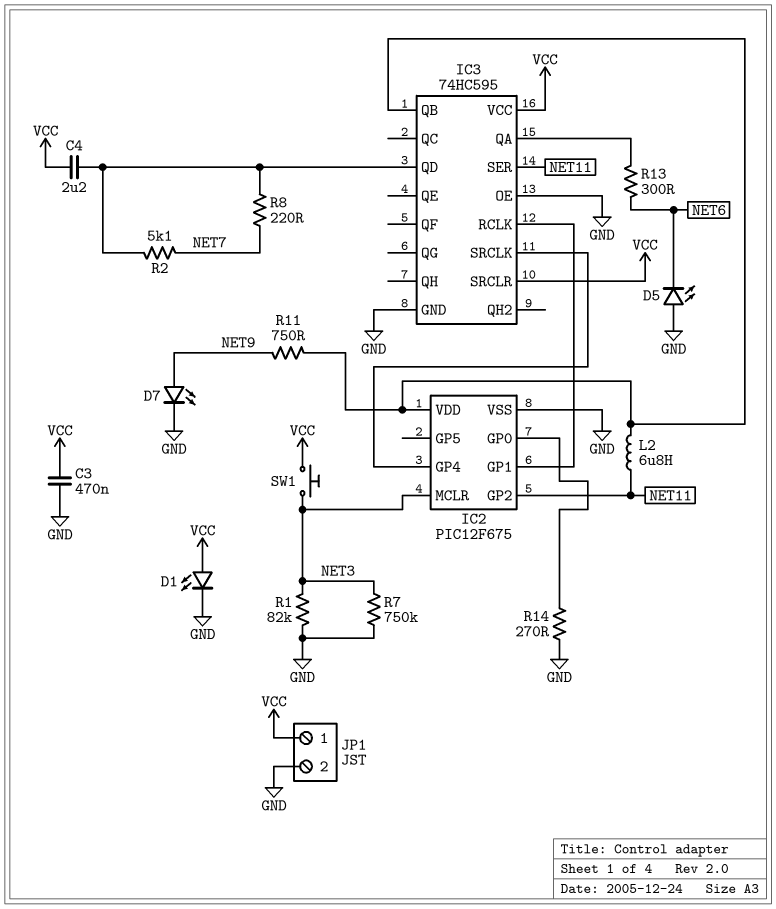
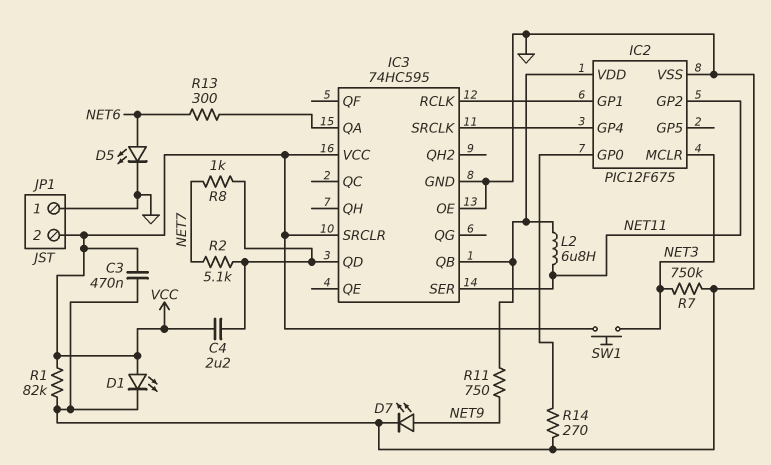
D5: LED (A GND, K NET6) -> LED (A NET6, K GND)
JP1 pin 1: VCC -> GND
JP1 pin 2: GND -> VCC
R1: 82k (GND, NET3) -> 82k (GND, VCC)
R8: 220 (IC3/QD, NET7) -> 1k (IC3/QD, NET7)

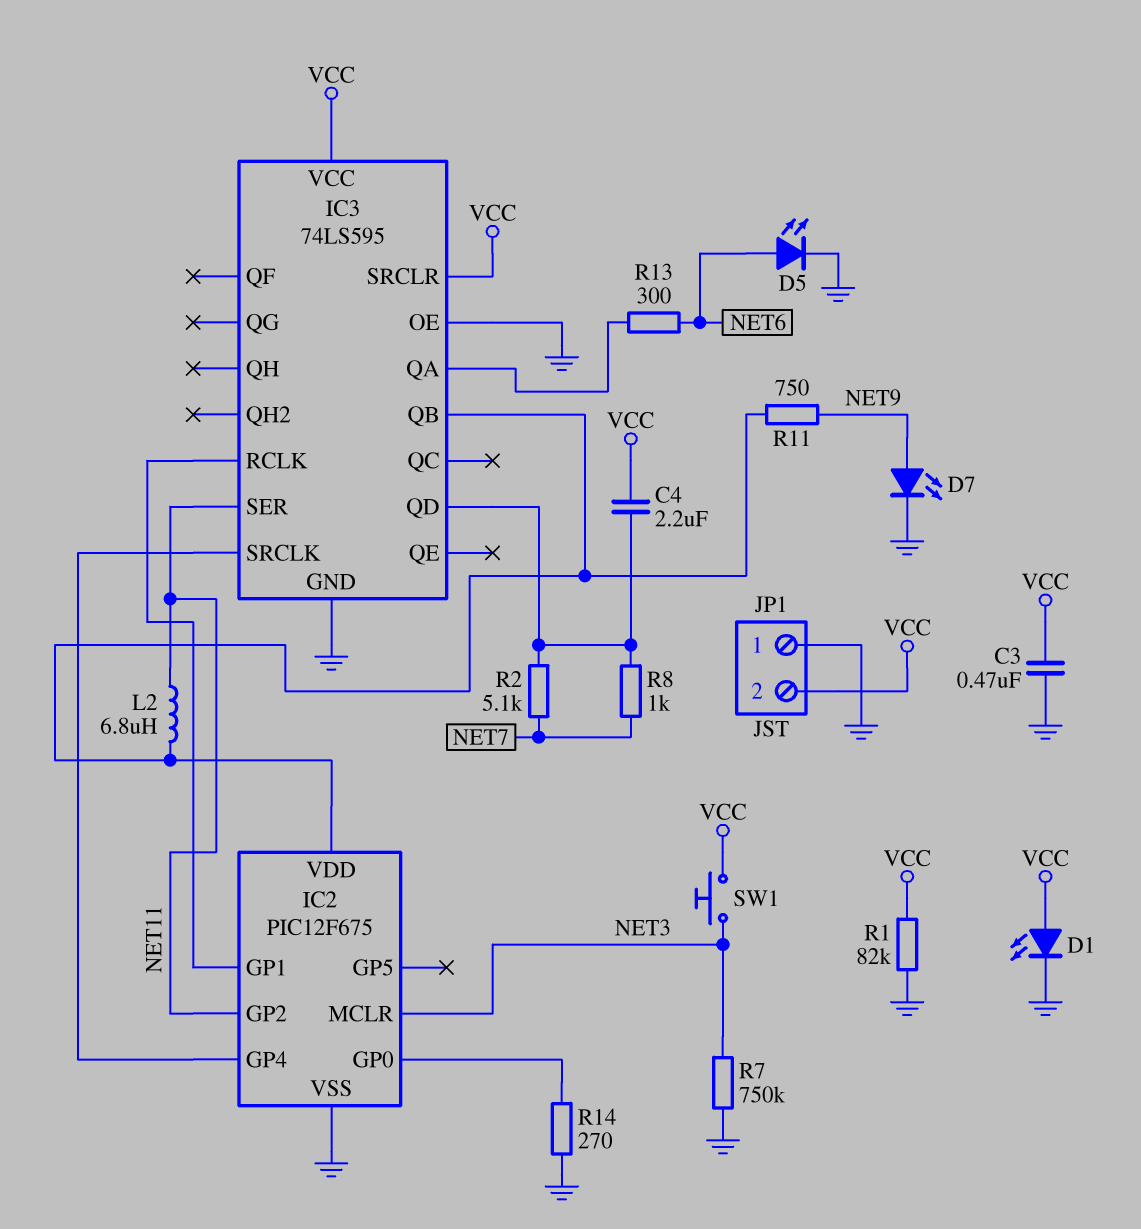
IC3: 74HC595 -> 74LS595

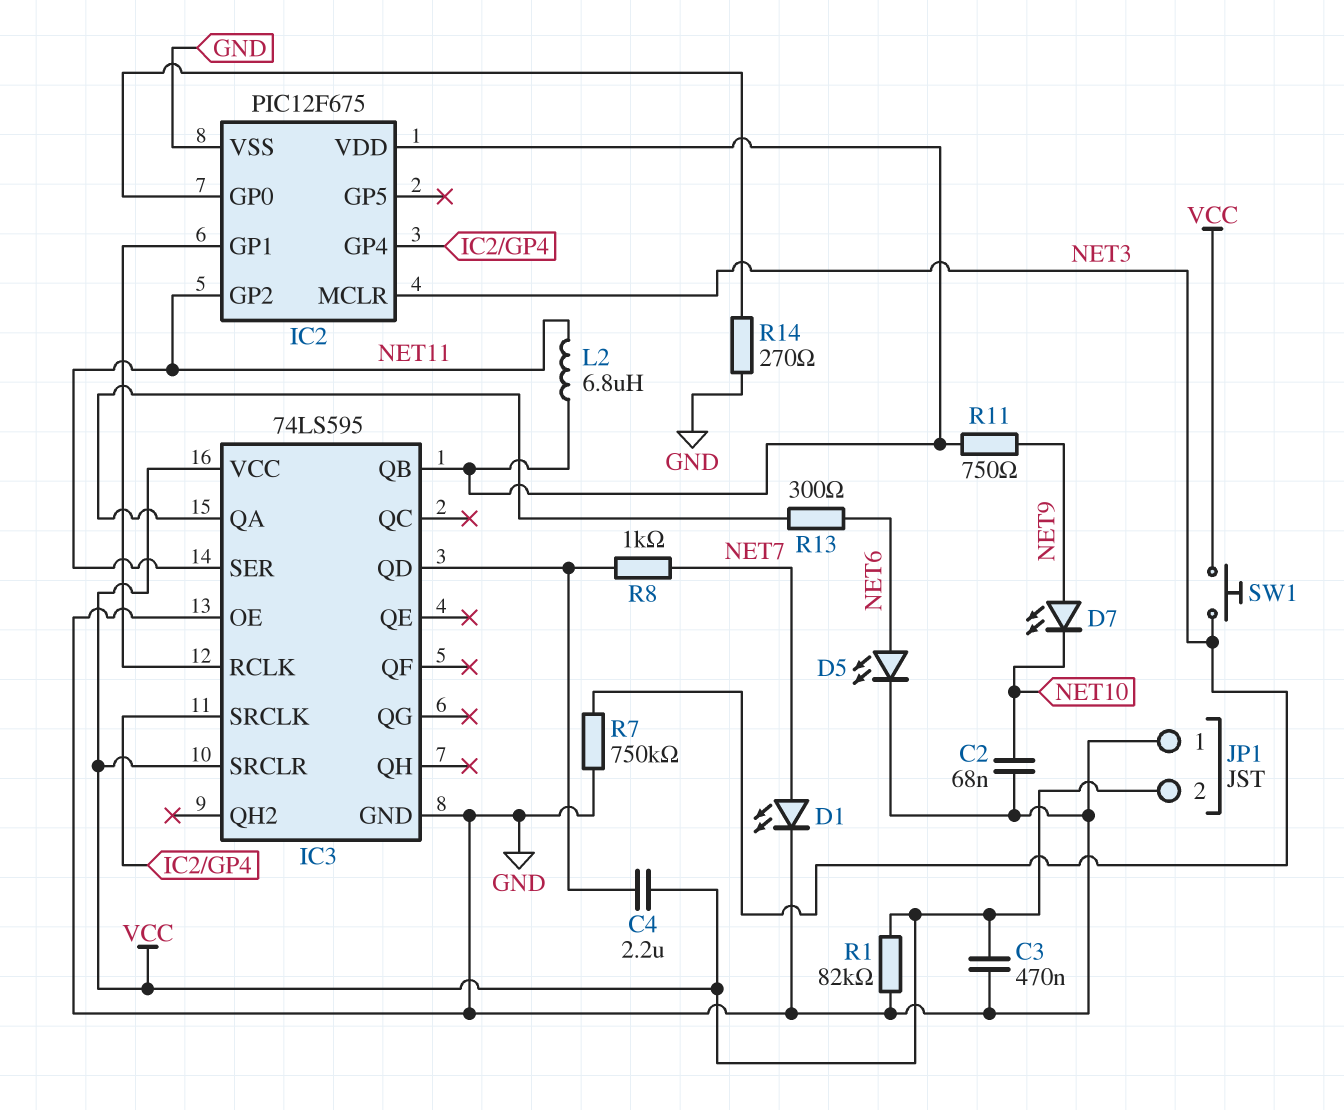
C2: none -> 68nF (GND, NET10)
D1: LED (A VCC, K GND) -> LED (A NET7, K GND)
D7: LED (A NET9, K GND) -> LED (A NET9, K NET10)
R2: 5.1k (IC3/QD, NET7) -> none

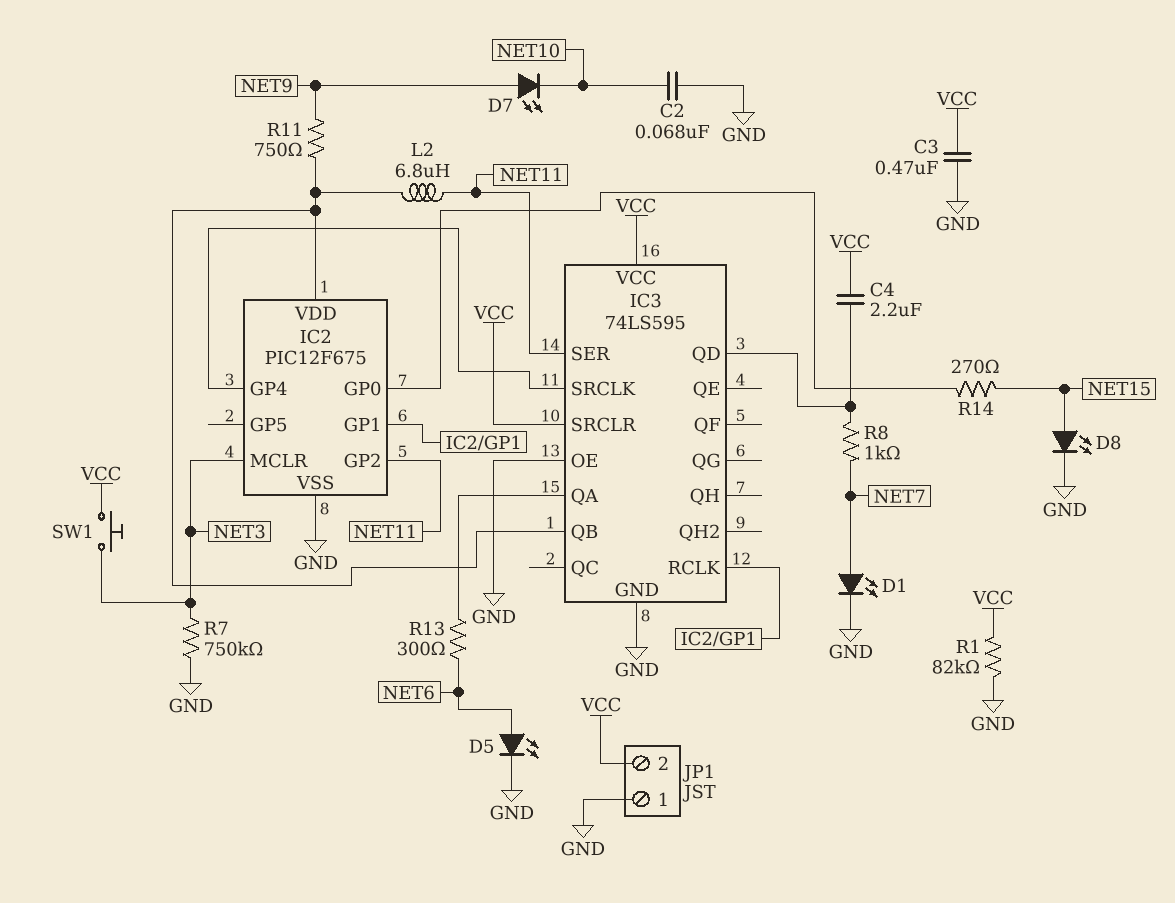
D8: none -> LED (A NET15, K GND)
R14: 270 (GND, IC2/GP0) -> 270 (IC2/GP0, NET15)

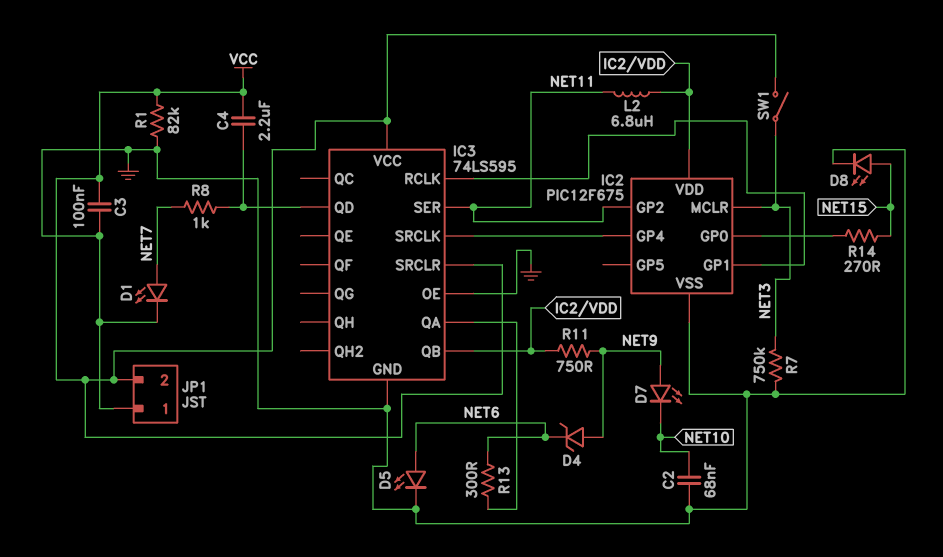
C3: 470nF (GND, VCC) -> 100nF (GND, VCC)
D4: none -> zener (A NET9, K NET6)
SW1: button (NET3, VCC) -> switch (NET3, VCC)

